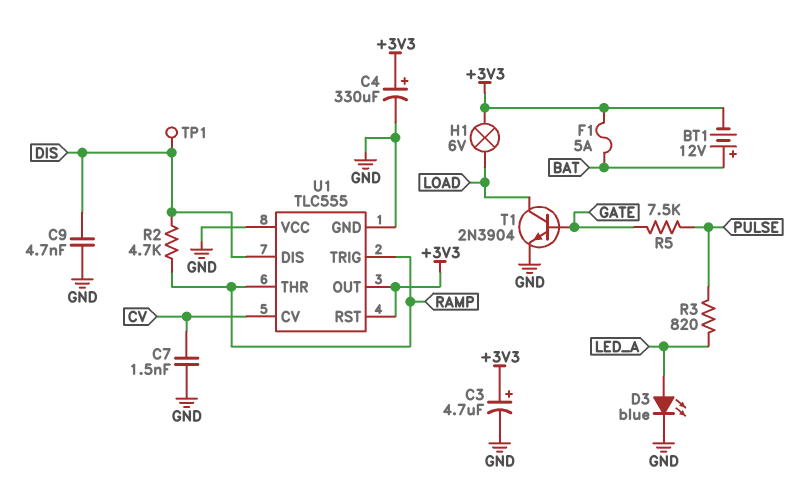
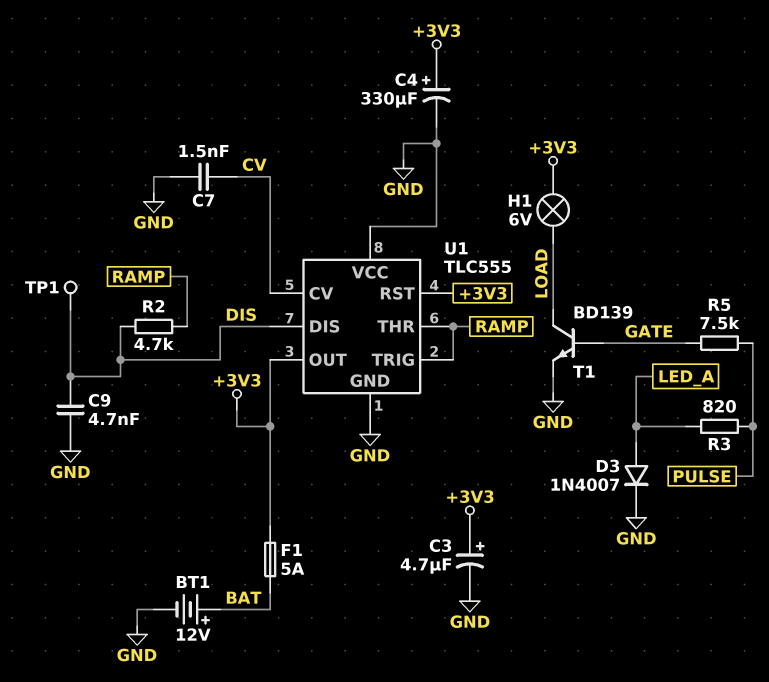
BT1: 12V (plus BAT, minus +3V3) -> 12V (plus BAT, minus GND)
D3: LED blue (A LED_A, K GND) -> diode 1N4007 (A LED_A, K GND)
T1: NPN 2N3904 (B GATE, C LOAD, E GND) -> NPN BD139 (B GATE, C LOAD, E GND)

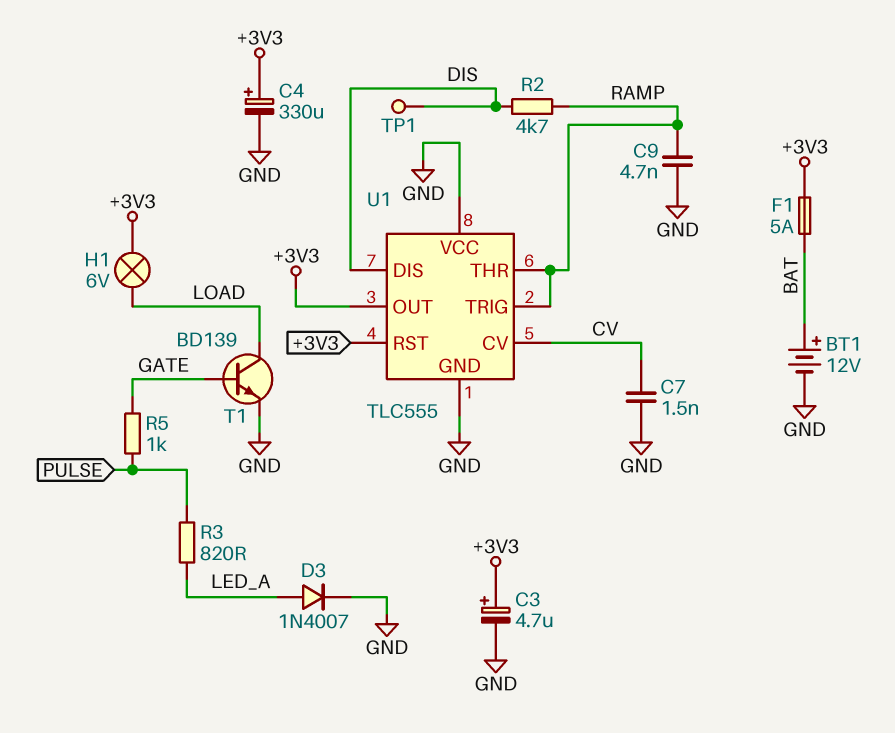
C9: 4.7nF (DIS, GND) -> 4.7nF (GND, RAMP)
R5: 7.5k (GATE, PULSE) -> 1k (GATE, PULSE)

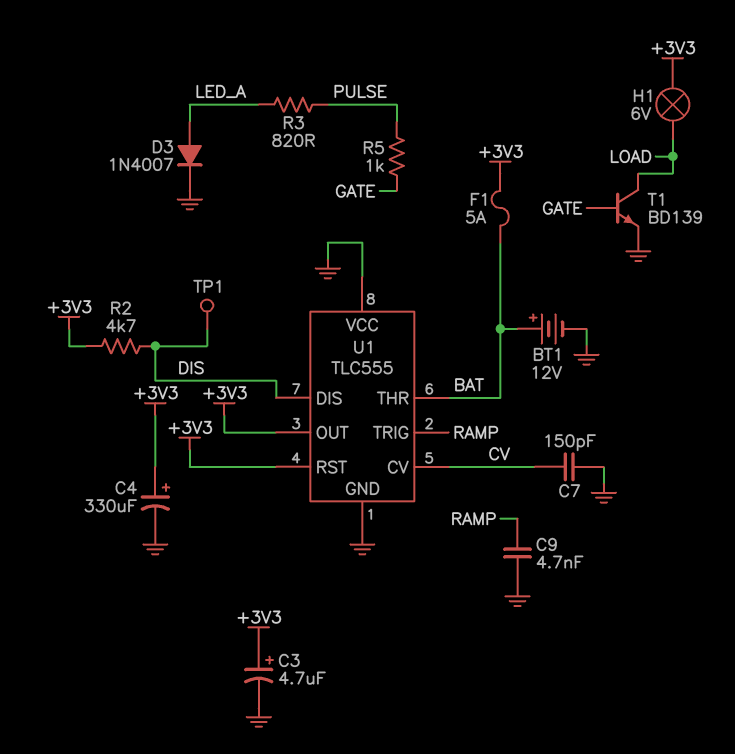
C7: 1.5nF (CV, GND) -> 150pF (CV, GND)
R2: 4.7k (DIS, RAMP) -> 4.7k (+3V3, DIS)
U1 pin THR: RAMP -> BAT

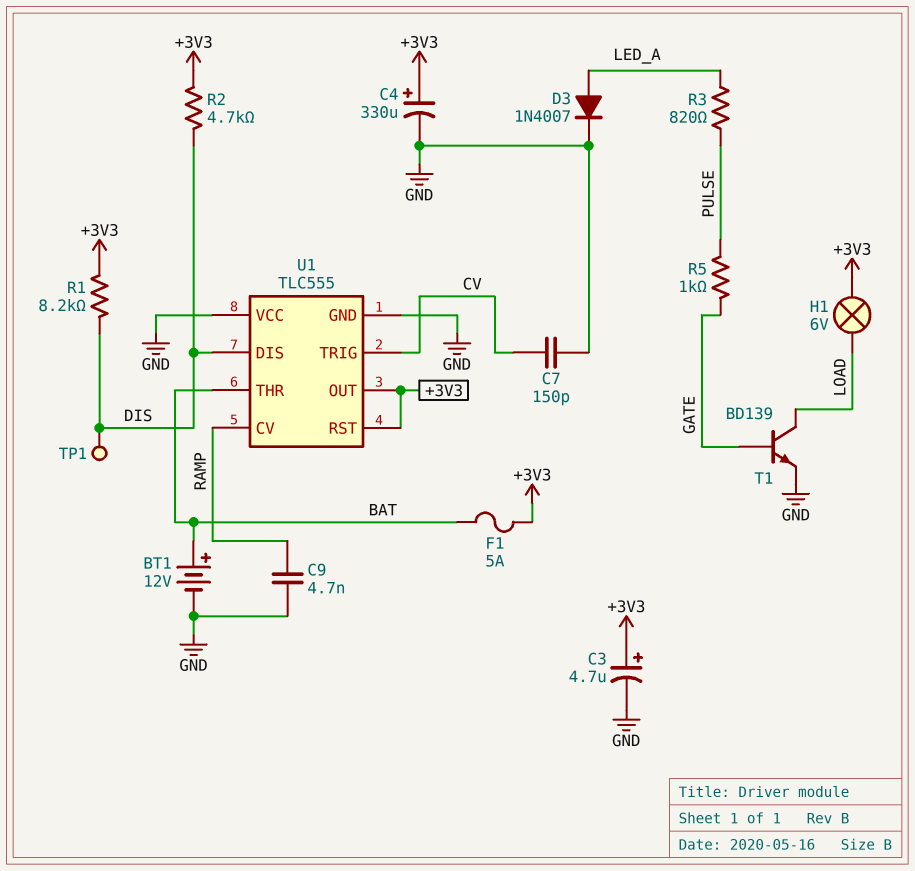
R1: none -> 8.2k (+3V3, DIS)
U1 pin CV: CV -> RAMP
U1 pin TRIG: RAMP -> CV

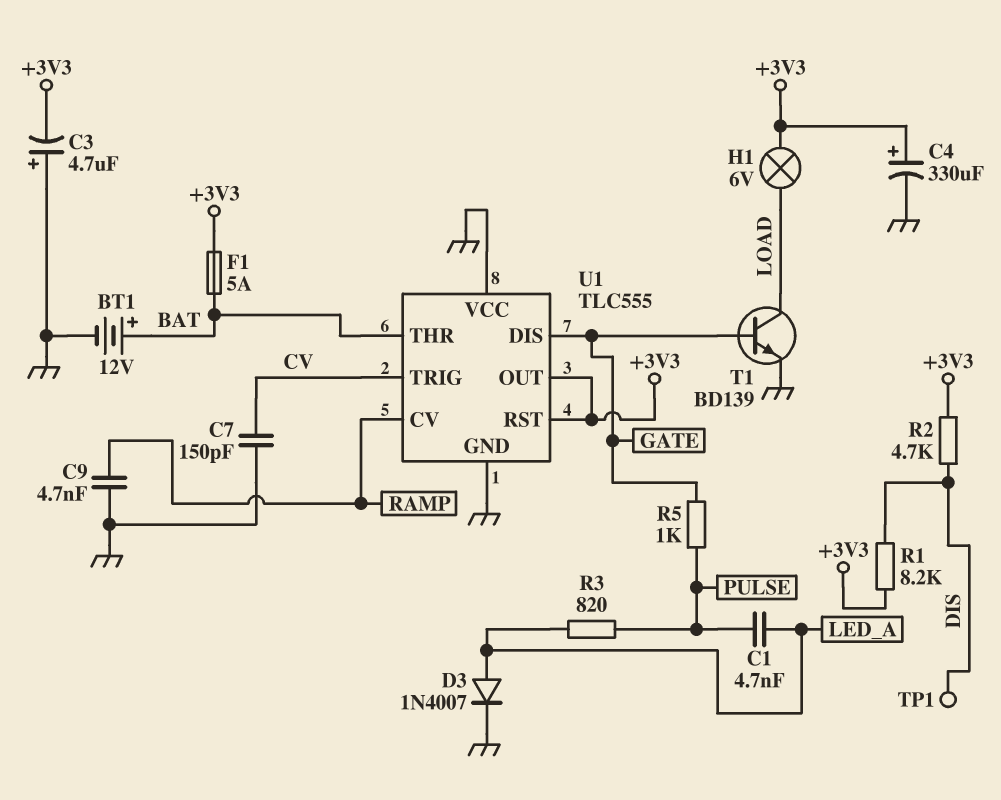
C1: none -> 4.7nF (LED_A, PULSE)
C3: 4.7uF (plus +3V3, minus GND) -> 4.7uF (plus GND, minus +3V3)
U1 pin DIS: DIS -> GATE

